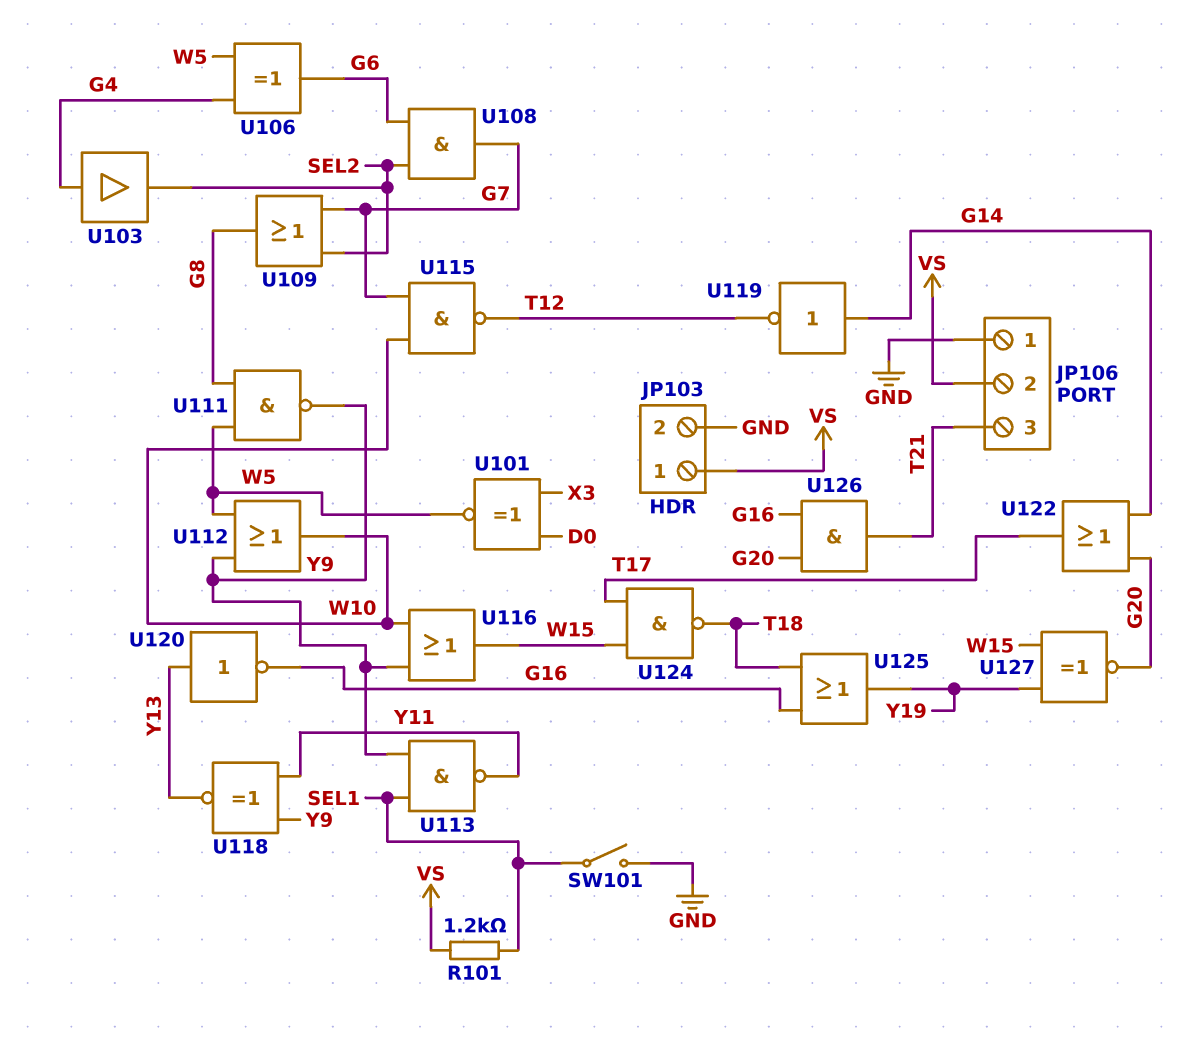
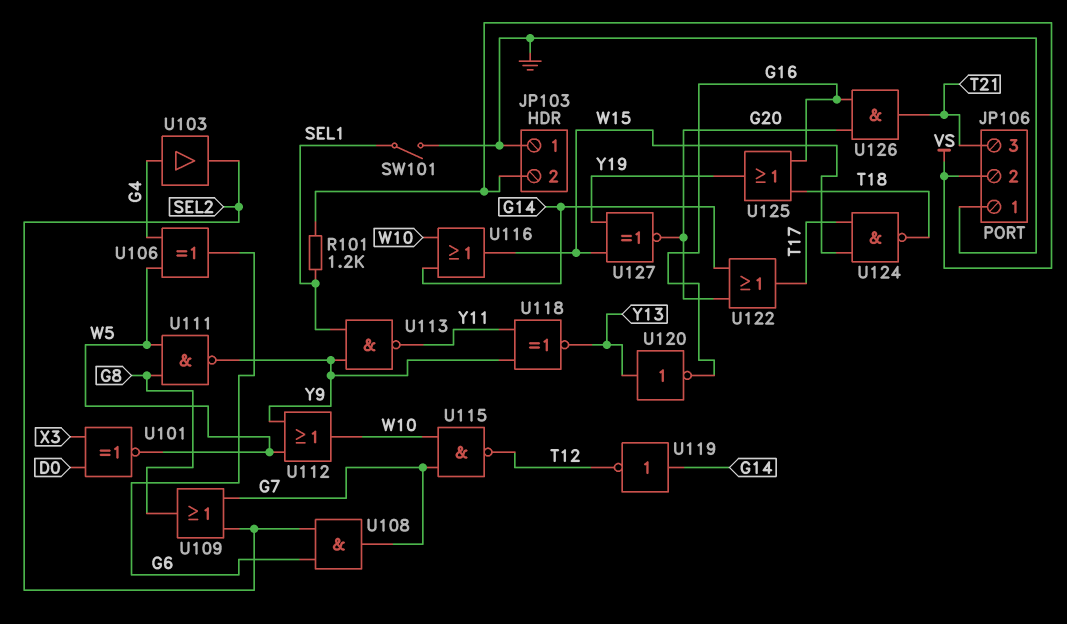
JP103 pin 1: VS -> GND
JP103 pin 2: GND -> VS
U116: OR (in W10, in Y9, out W15) -> OR (in G14, in W10, out W15)

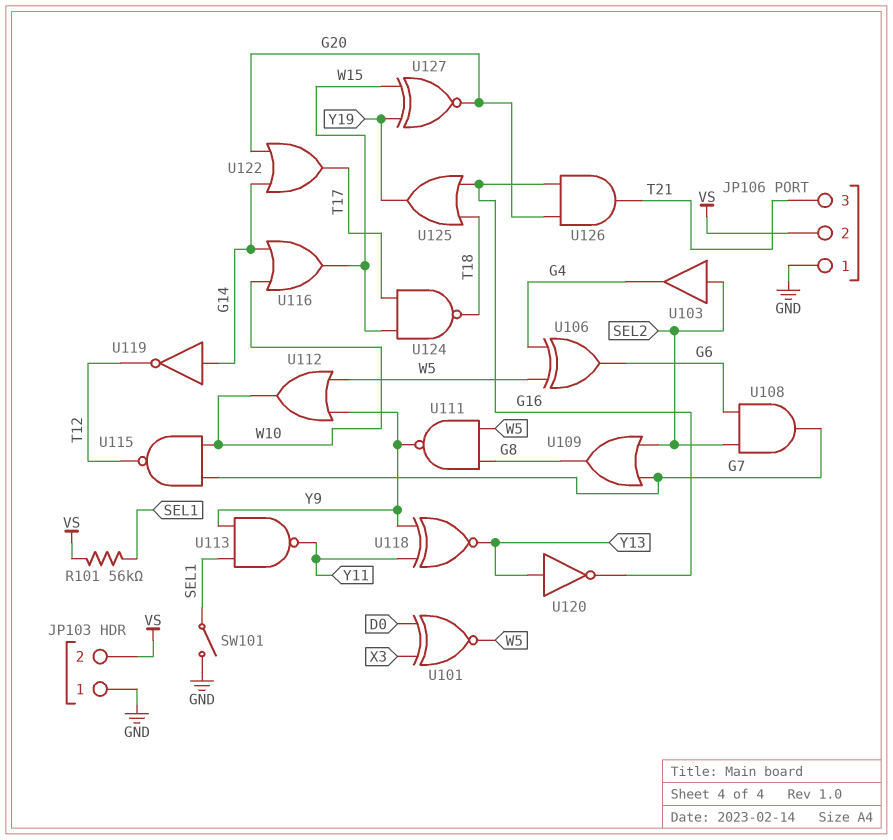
R101: 1.2k (SEL1, VS) -> 56k (SEL1, VS)
U103: buffer (in G4, out SEL2) -> buffer (in SEL2, out G4)

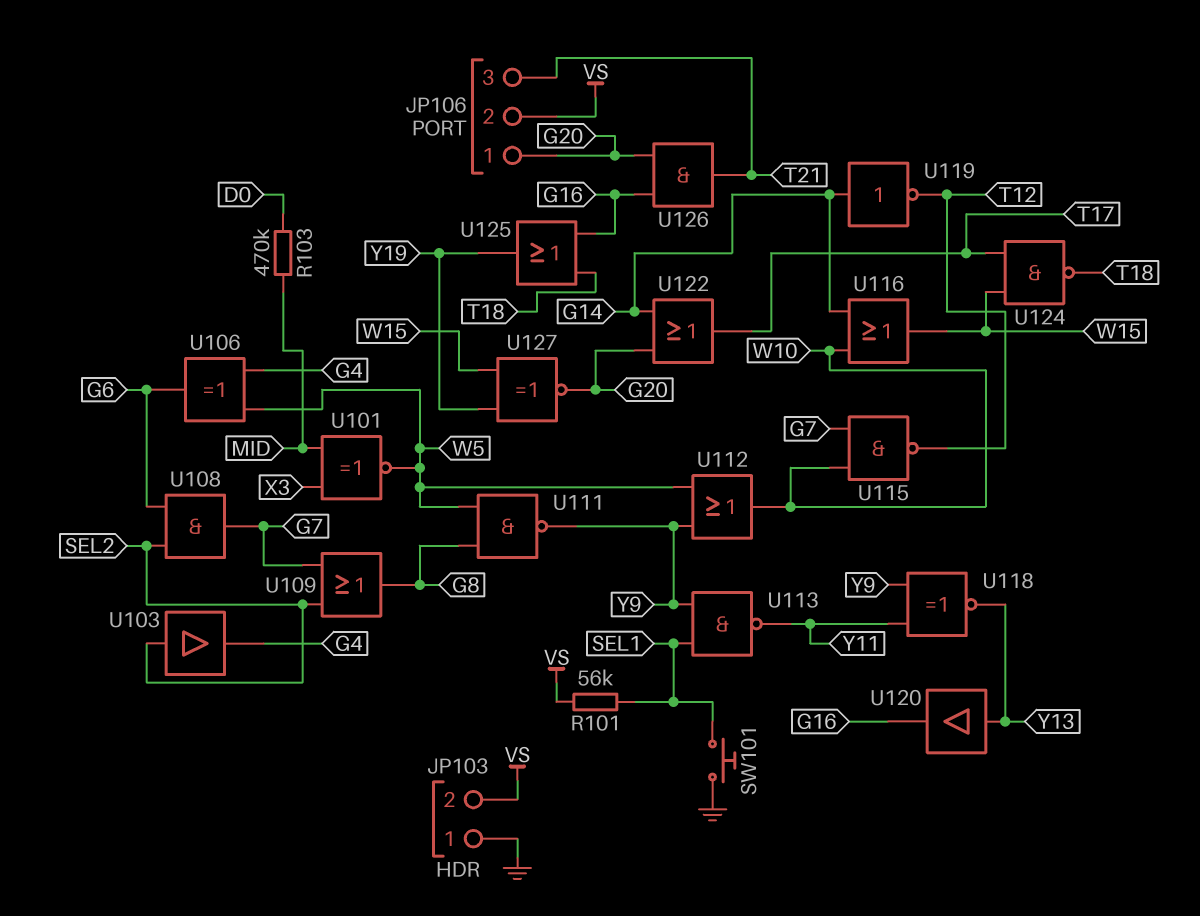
JP106 pin 1: GND -> G20
R103: none -> 470k (D0, MID)
SW101: switch (GND, SEL1) -> button (GND, SEL1)
U101: XNOR (in D0, in X3, out W5) -> XNOR (in MID, in X3, out W5)
U120: NOT (in Y13, out G16) -> buffer (in Y13, out G16)

